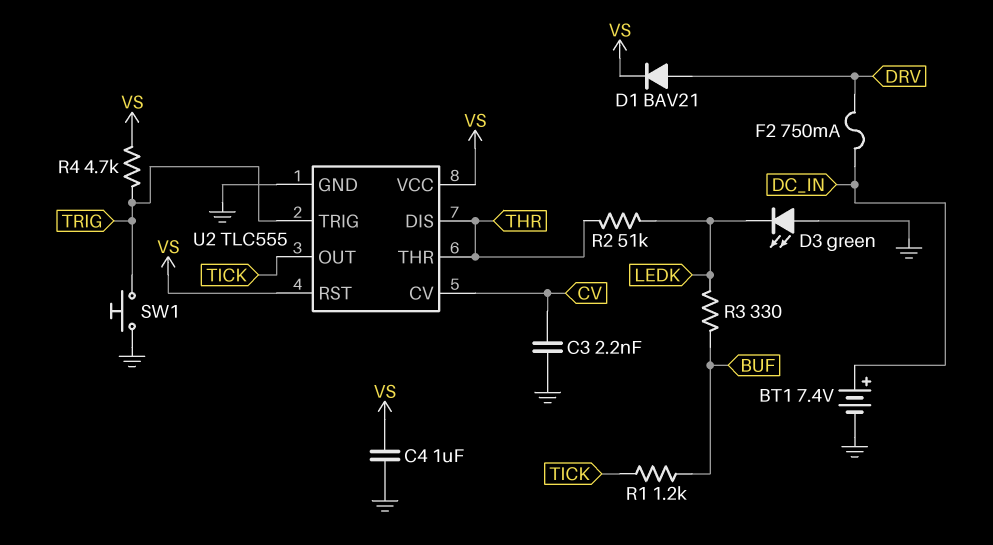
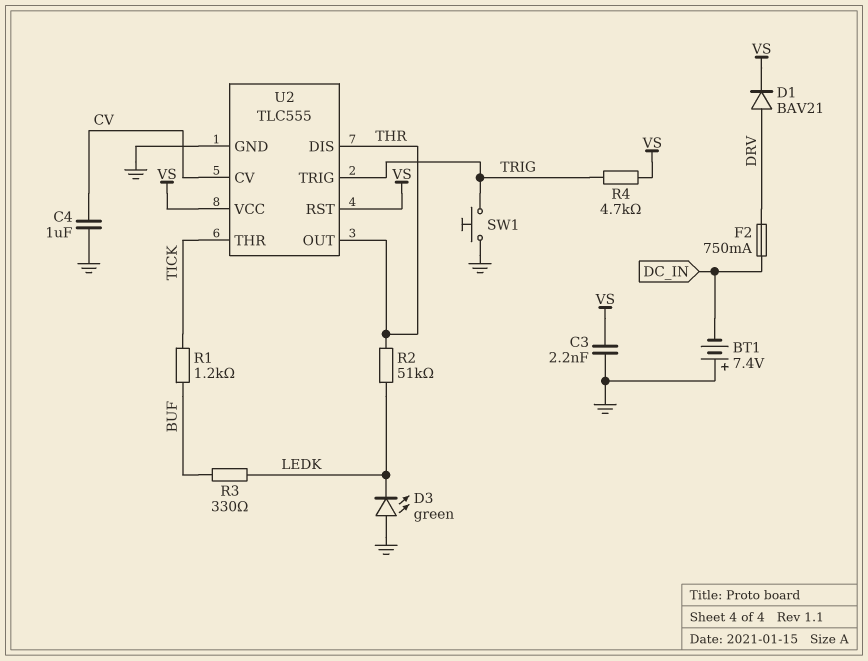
BT1: 7.4V (plus DC_IN, minus GND) -> 7.4V (plus GND, minus DC_IN)
C3: 2.2nF (CV, GND) -> 2.2nF (GND, VS)
C4: 1uF (GND, VS) -> 1uF (CV, GND)
U2 pin OUT: TICK -> THR
U2 pin THR: THR -> TICK

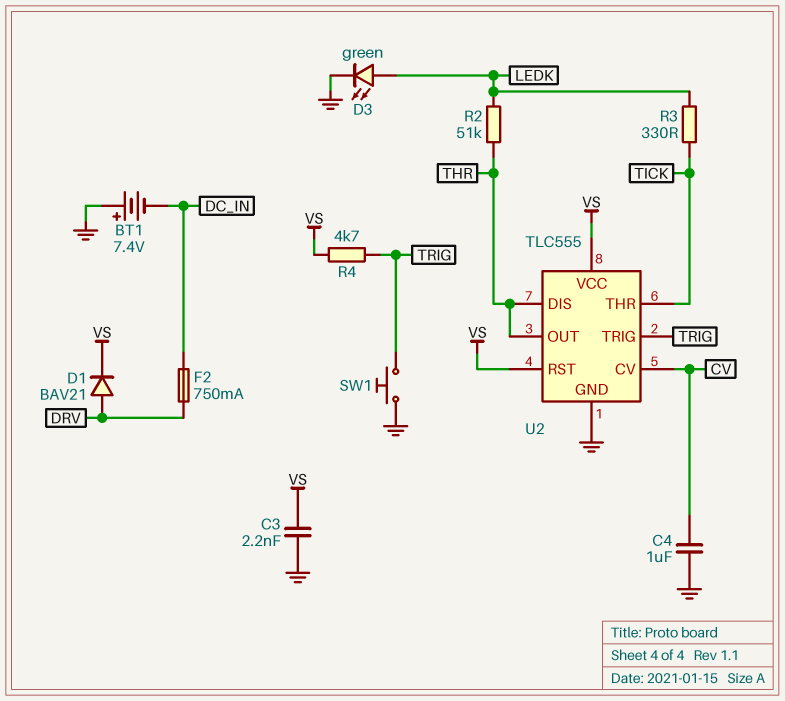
D3: LED green (A GND, K LEDK) -> LED green (A LEDK, K GND)
R1: 1.2k (BUF, TICK) -> none
R3: 330 (BUF, LEDK) -> 330 (LEDK, TICK)

